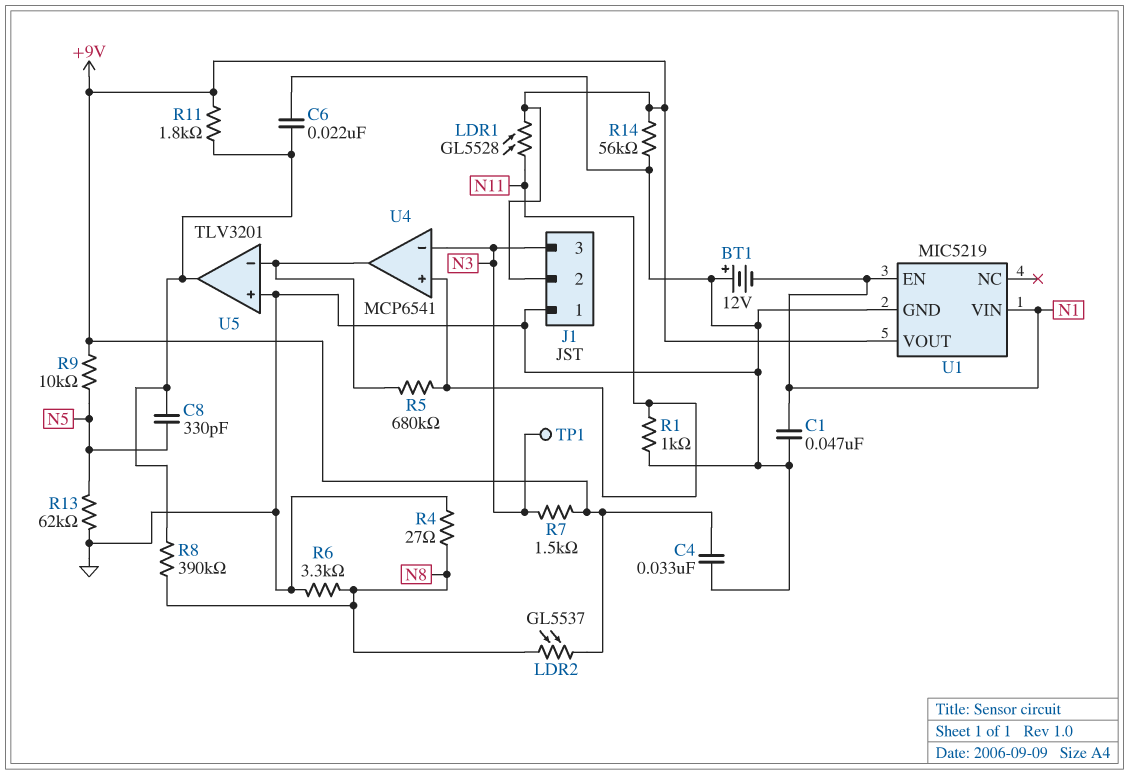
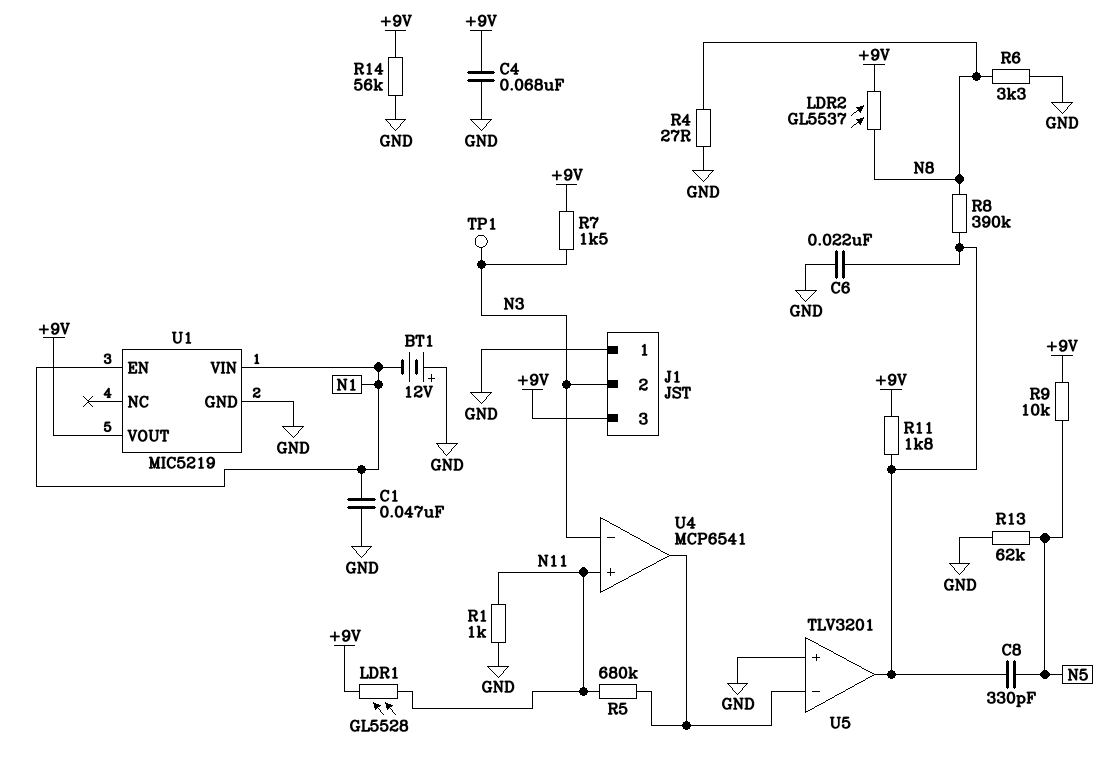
C4: 33nF (+9V, GND) -> 68nF (+9V, GND)
J1 pin 2: +9V -> N3
J1 pin 3: N3 -> +9V

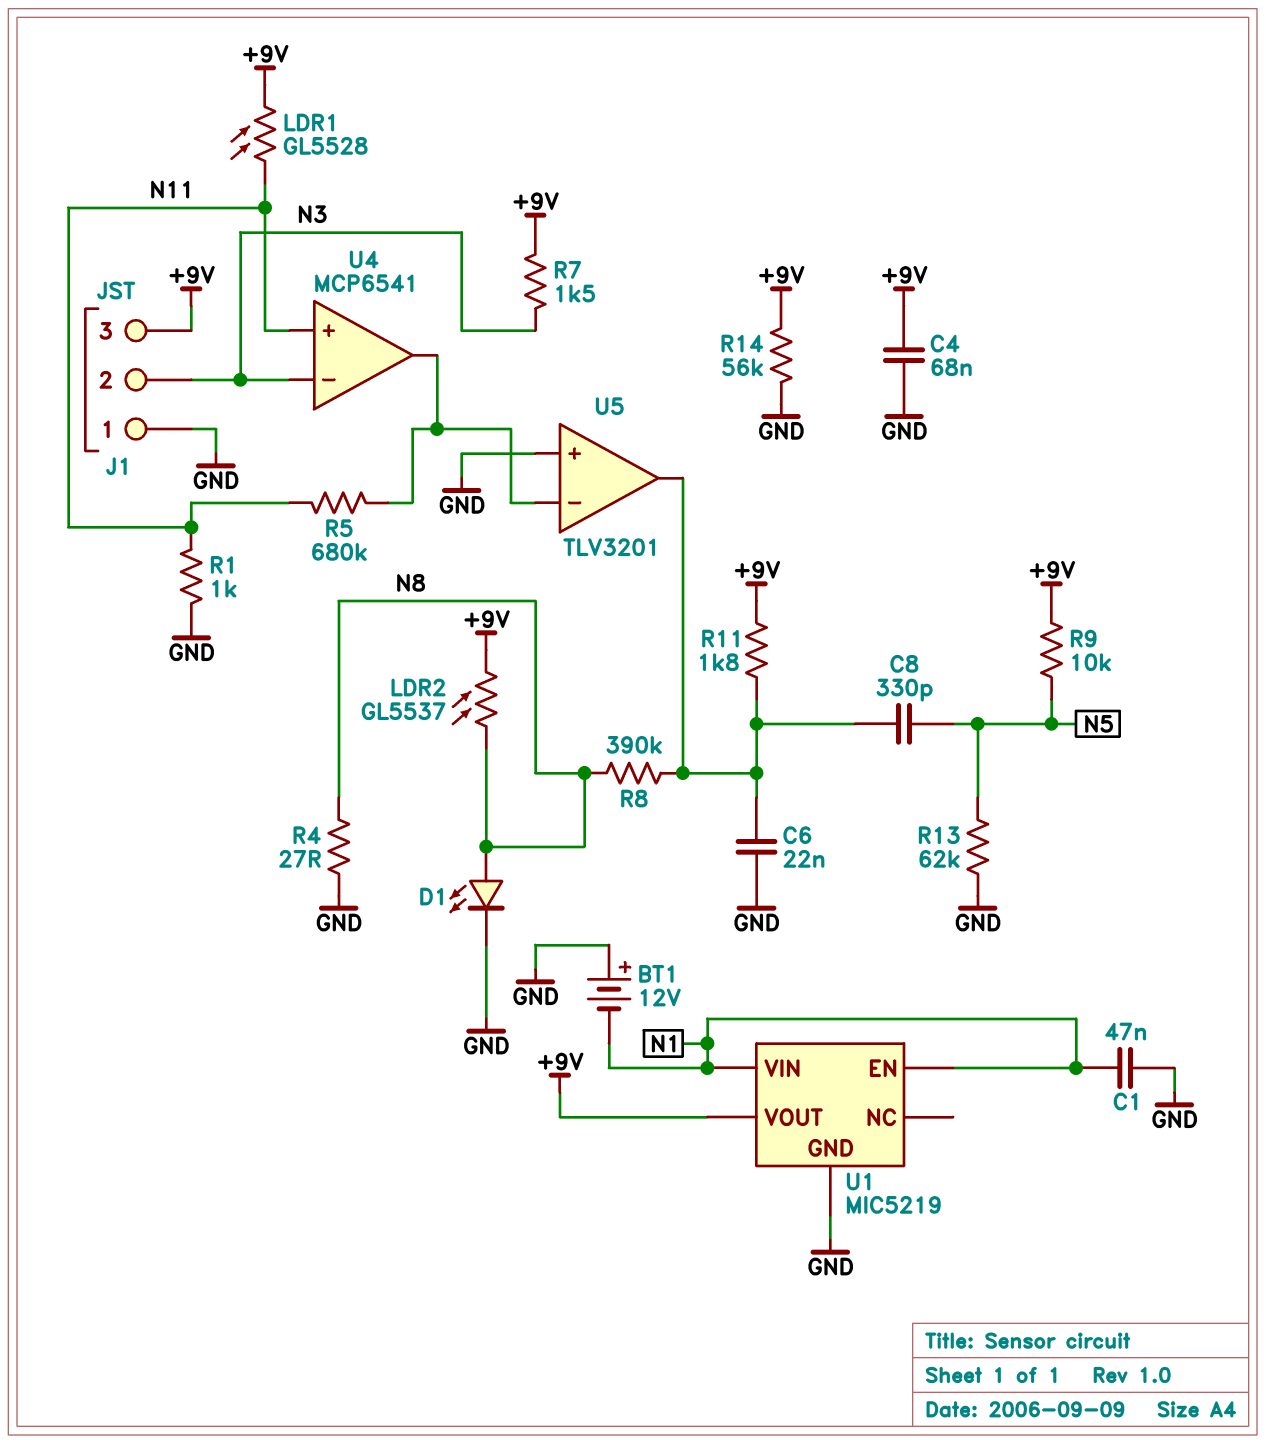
D1: none -> LED (A N8, K GND)
R6: 3.3k (GND, N8) -> none
TP1: test point (N3) -> none

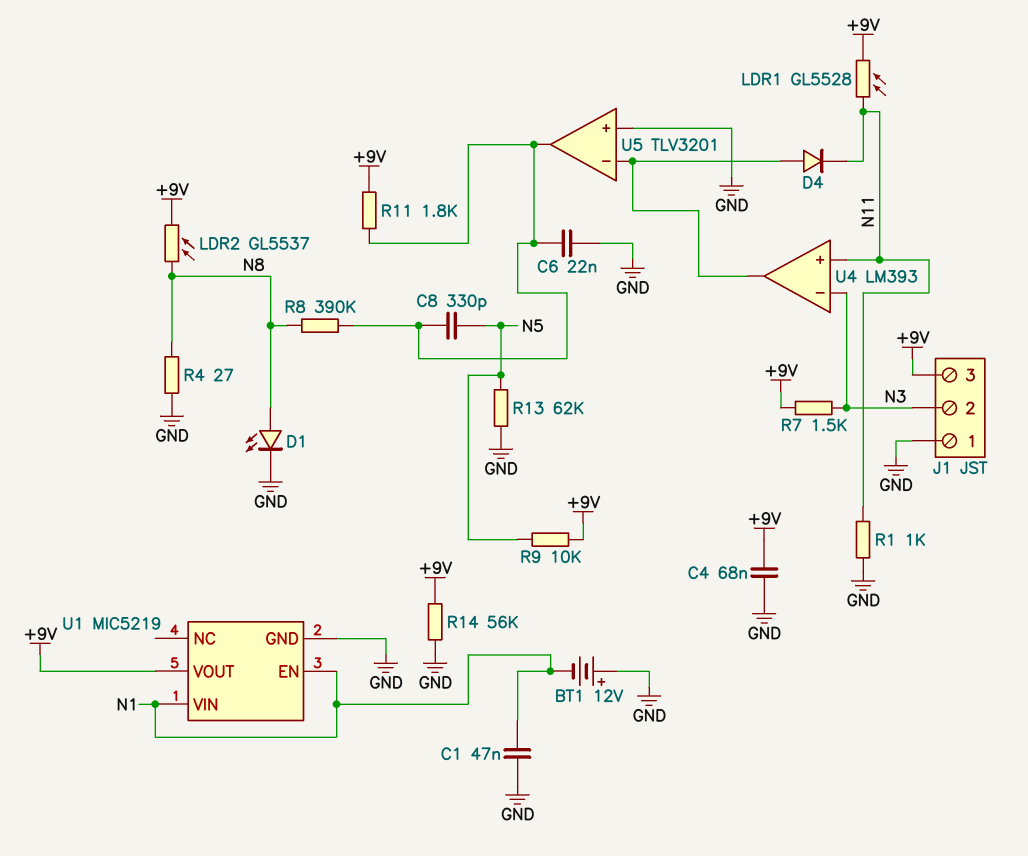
D4: none -> diode (A U4/out, K N11)
R5: 680k (N11, U4/out) -> none
U4: MCP6541 -> LM393

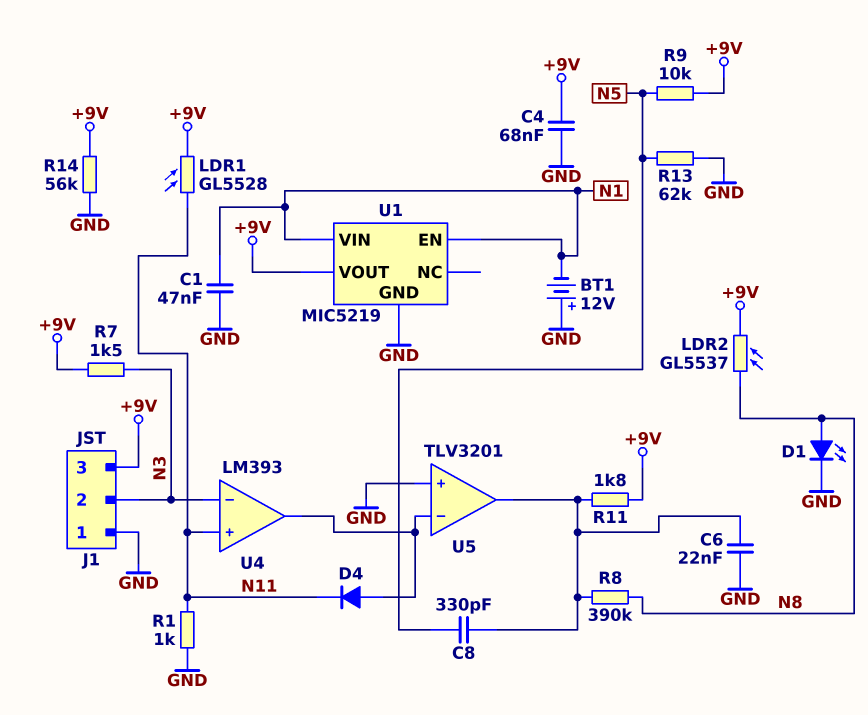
R4: 27 (GND, N8) -> none

